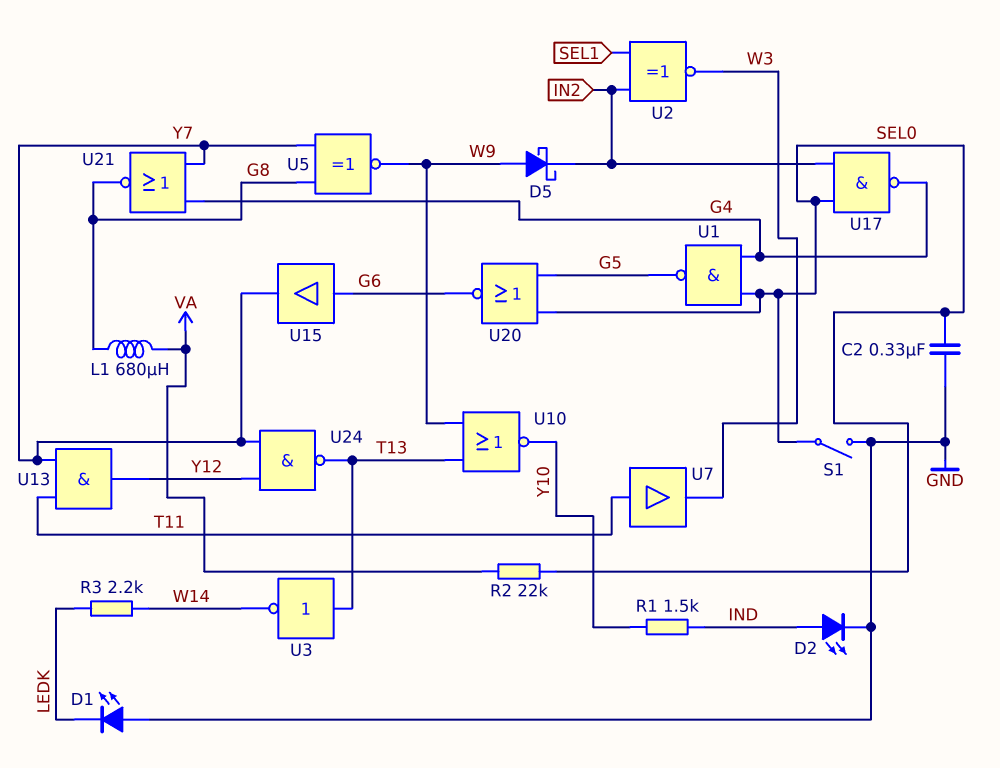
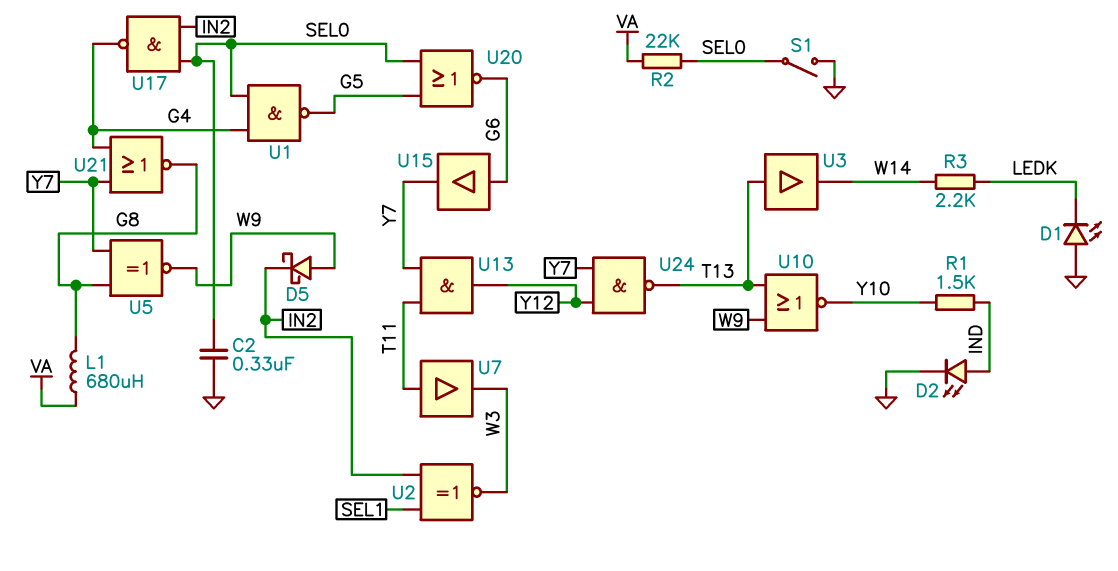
U3: NOT (in T13, out W14) -> buffer (in T13, out W14)

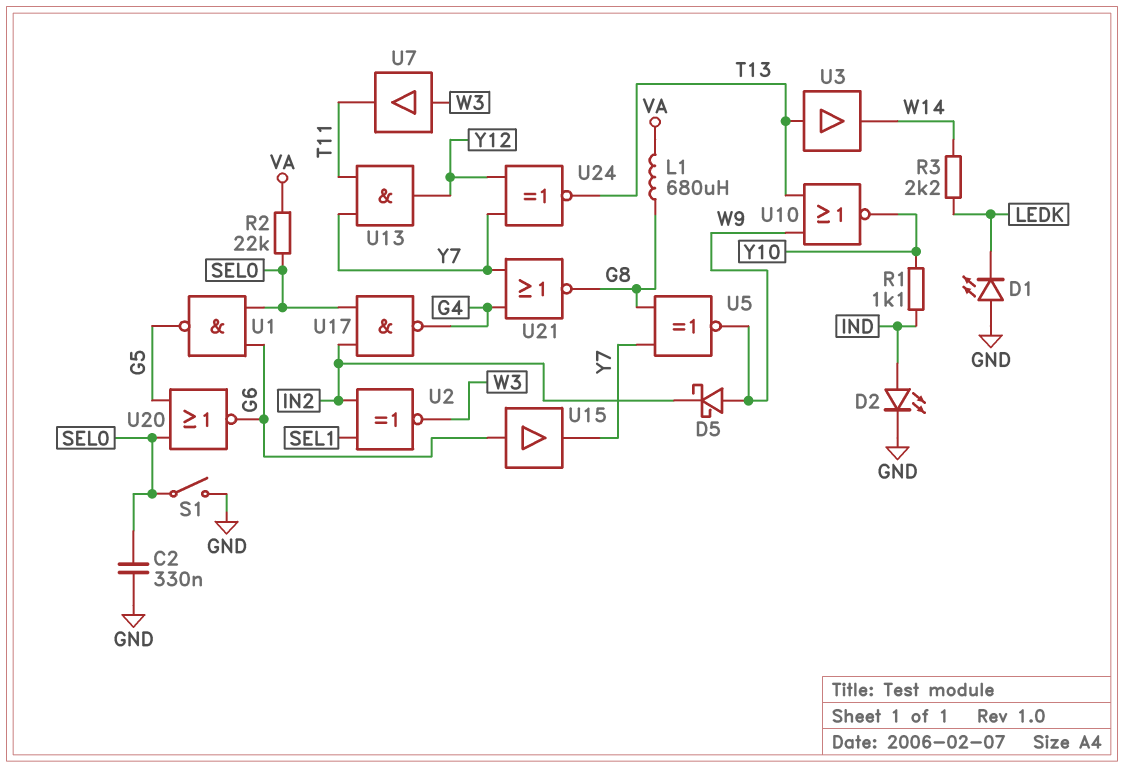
R1: 1.5k (IND, Y10) -> 1.1k (IND, Y10)
U1: NAND (in G4, in SEL0, out G5) -> NAND (in G6, in SEL0, out G5)
U7: buffer (in T11, out W3) -> buffer (in W3, out T11)
U24: NAND (in Y7, in Y12, out T13) -> XNOR (in Y7, in Y12, out T13)

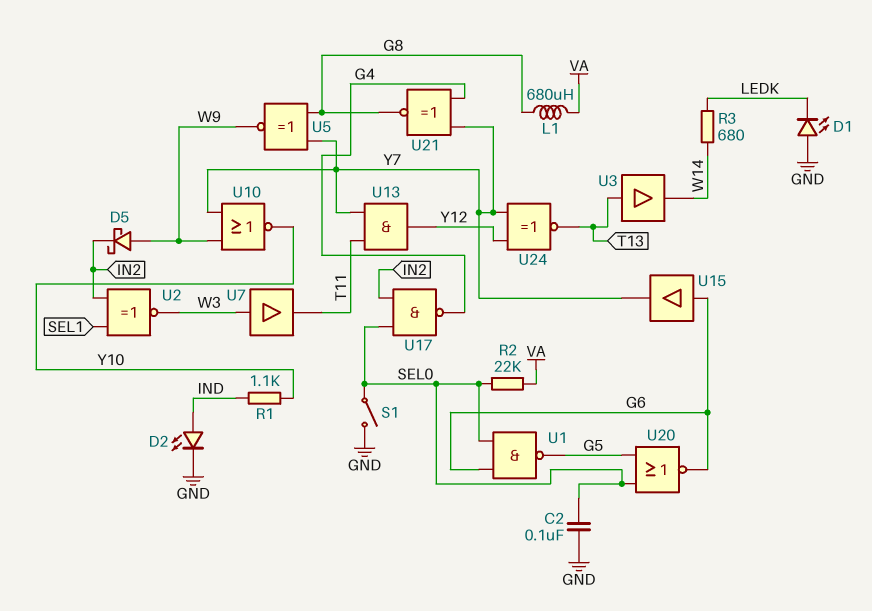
C2: 330nF (GND, SEL0) -> 100nF (GND, SEL0)
R3: 2.2k (LEDK, W14) -> 680 (LEDK, W14)
U10: NOR (in T13, in W9, out Y10) -> NOR (in W9, in Y7, out Y10)
U21: NOR (in G4, in Y7, out G8) -> XNOR (in G4, in Y7, out G8)

